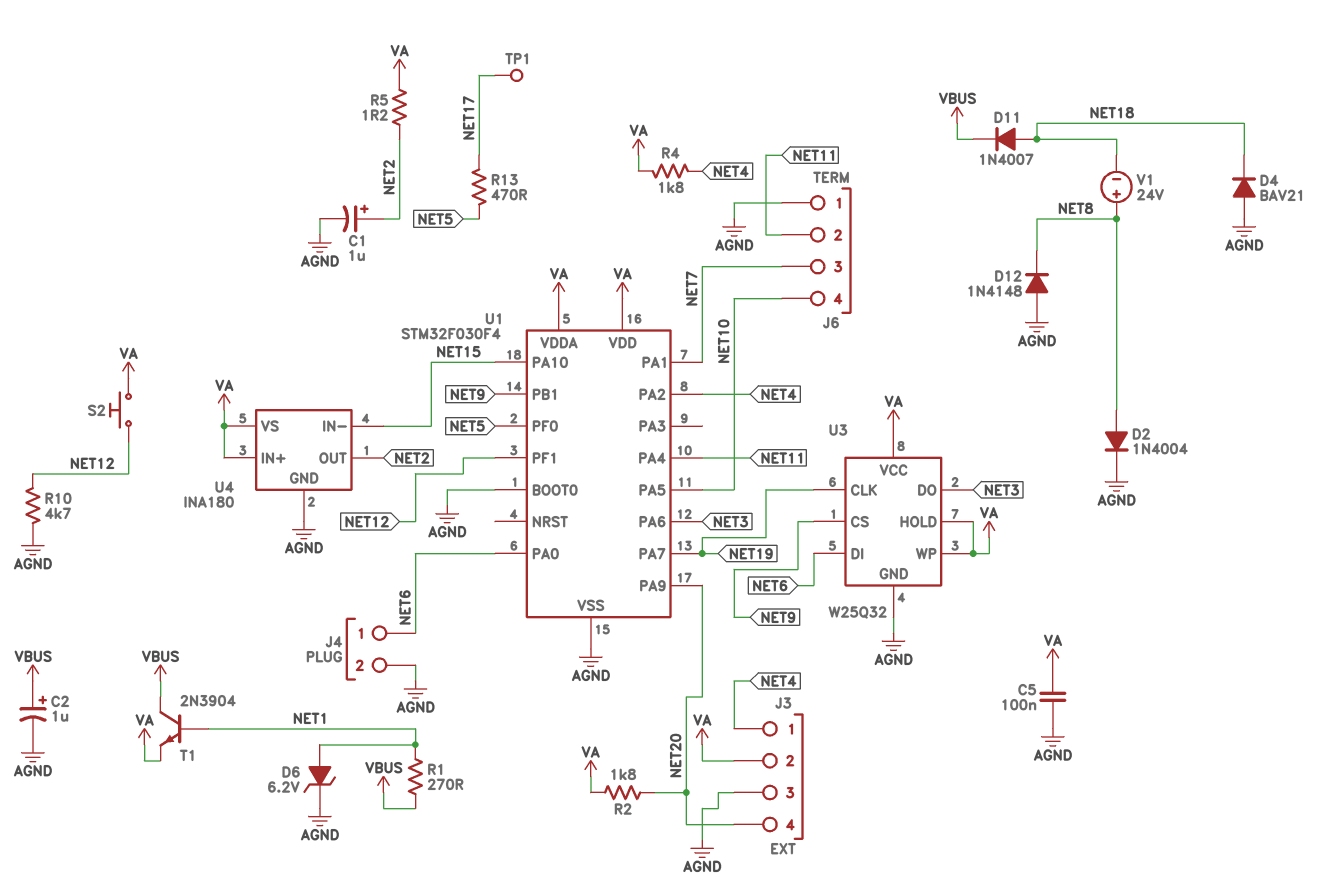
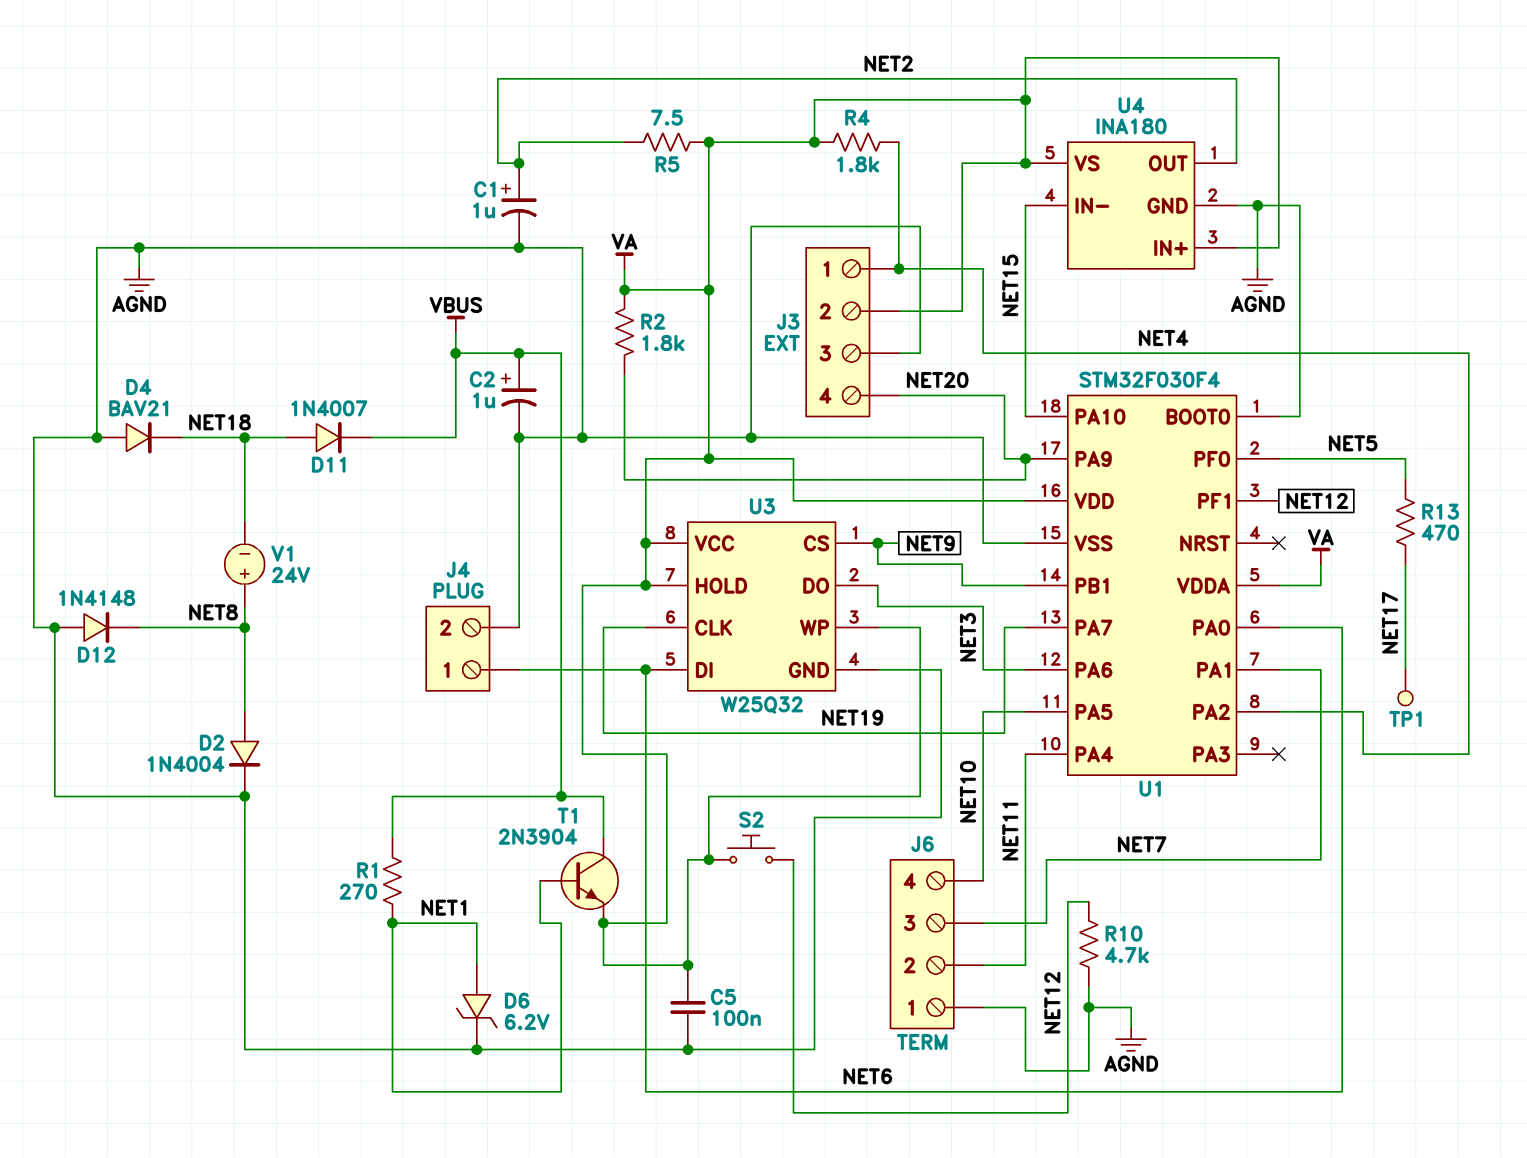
R5: 1.2 (NET2, VA) -> 7.5 (NET2, VA)

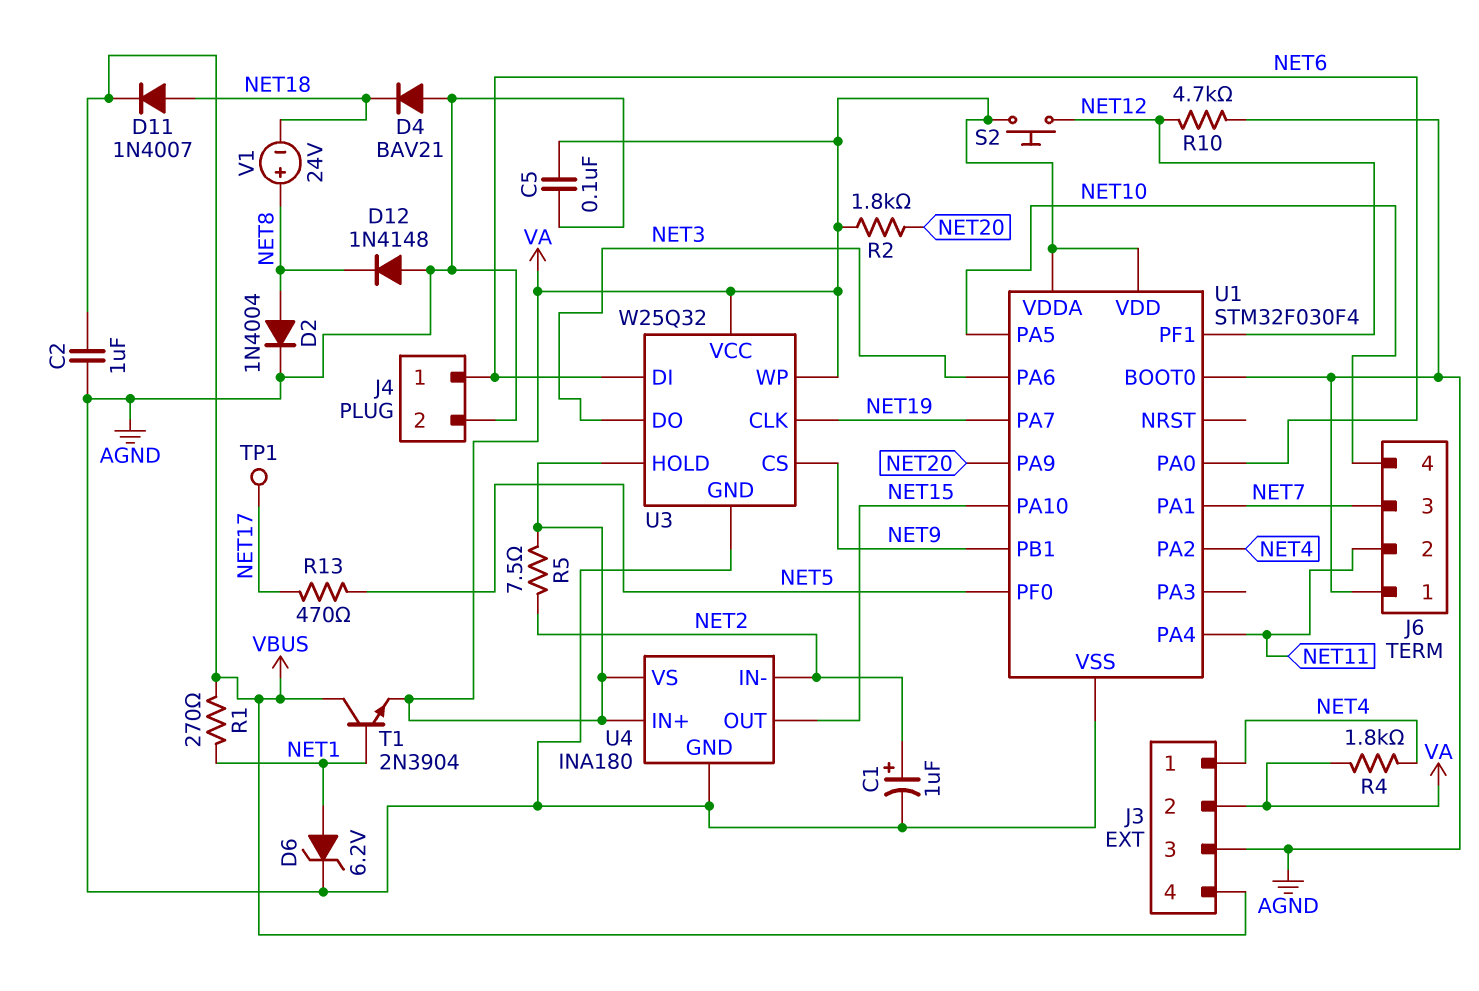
C2: 1uF (plus VBUS, minus AGND) -> 1uF (AGND, VBUS)
J3 pin 4: NET20 -> VBUS
U4 pin IN-: NET15 -> NET2
U4 pin OUT: NET2 -> NET15

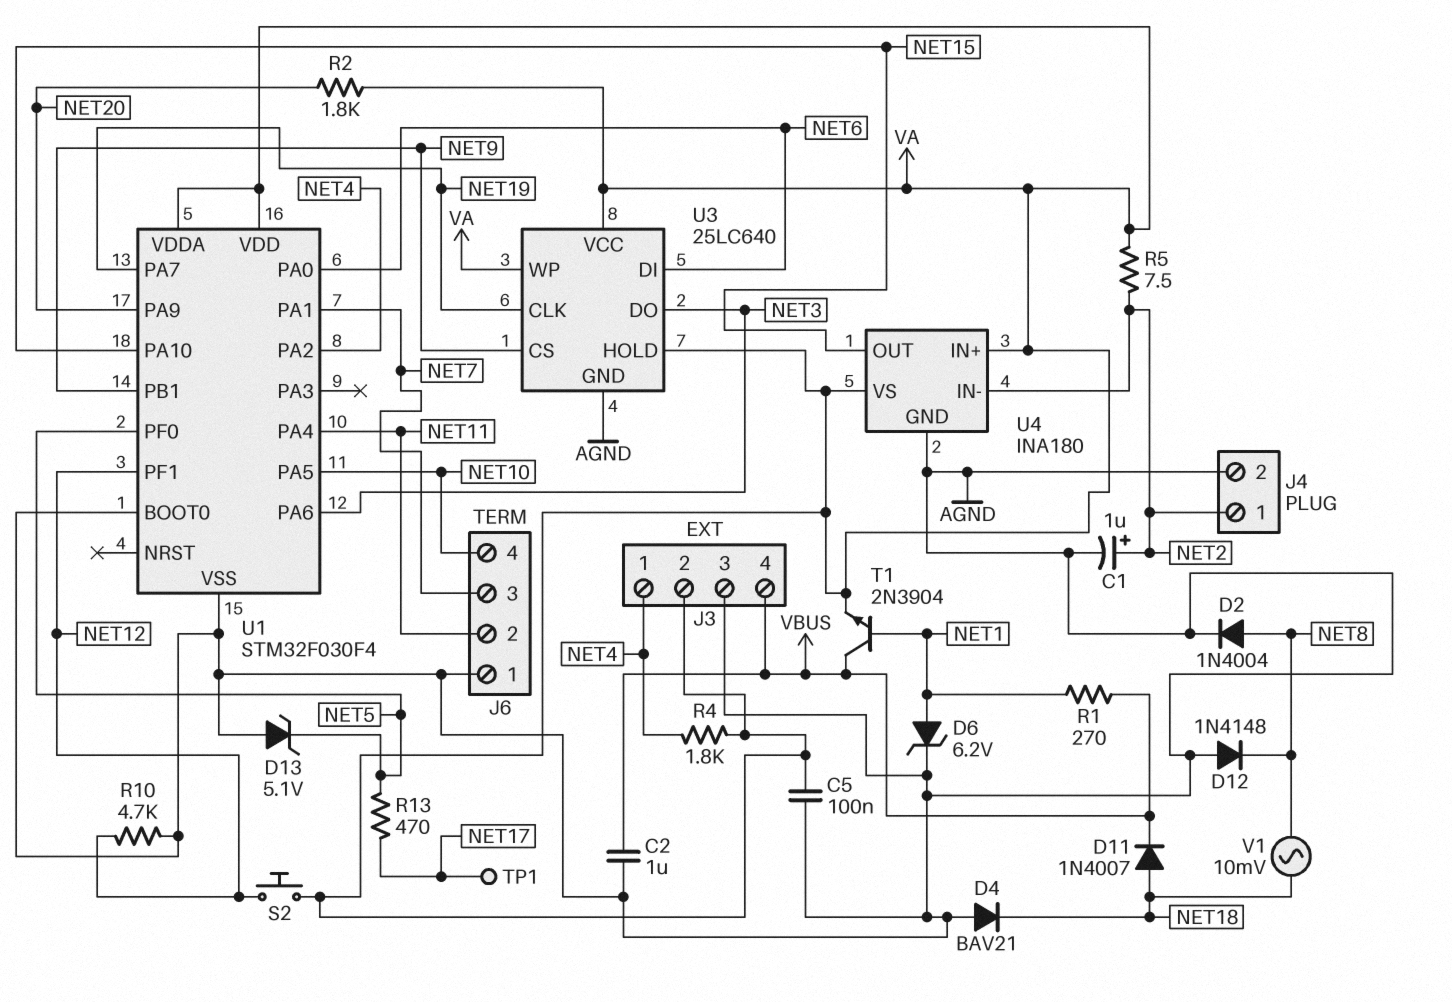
D13: none -> zener 5.1V (A AGND, K NET5)
J4 pin 1: NET6 -> NET2
U3: W25Q32 -> 25LC640
V1: 24V (plus NET8, minus NET18) -> AC 10mV (NET8, NET18)

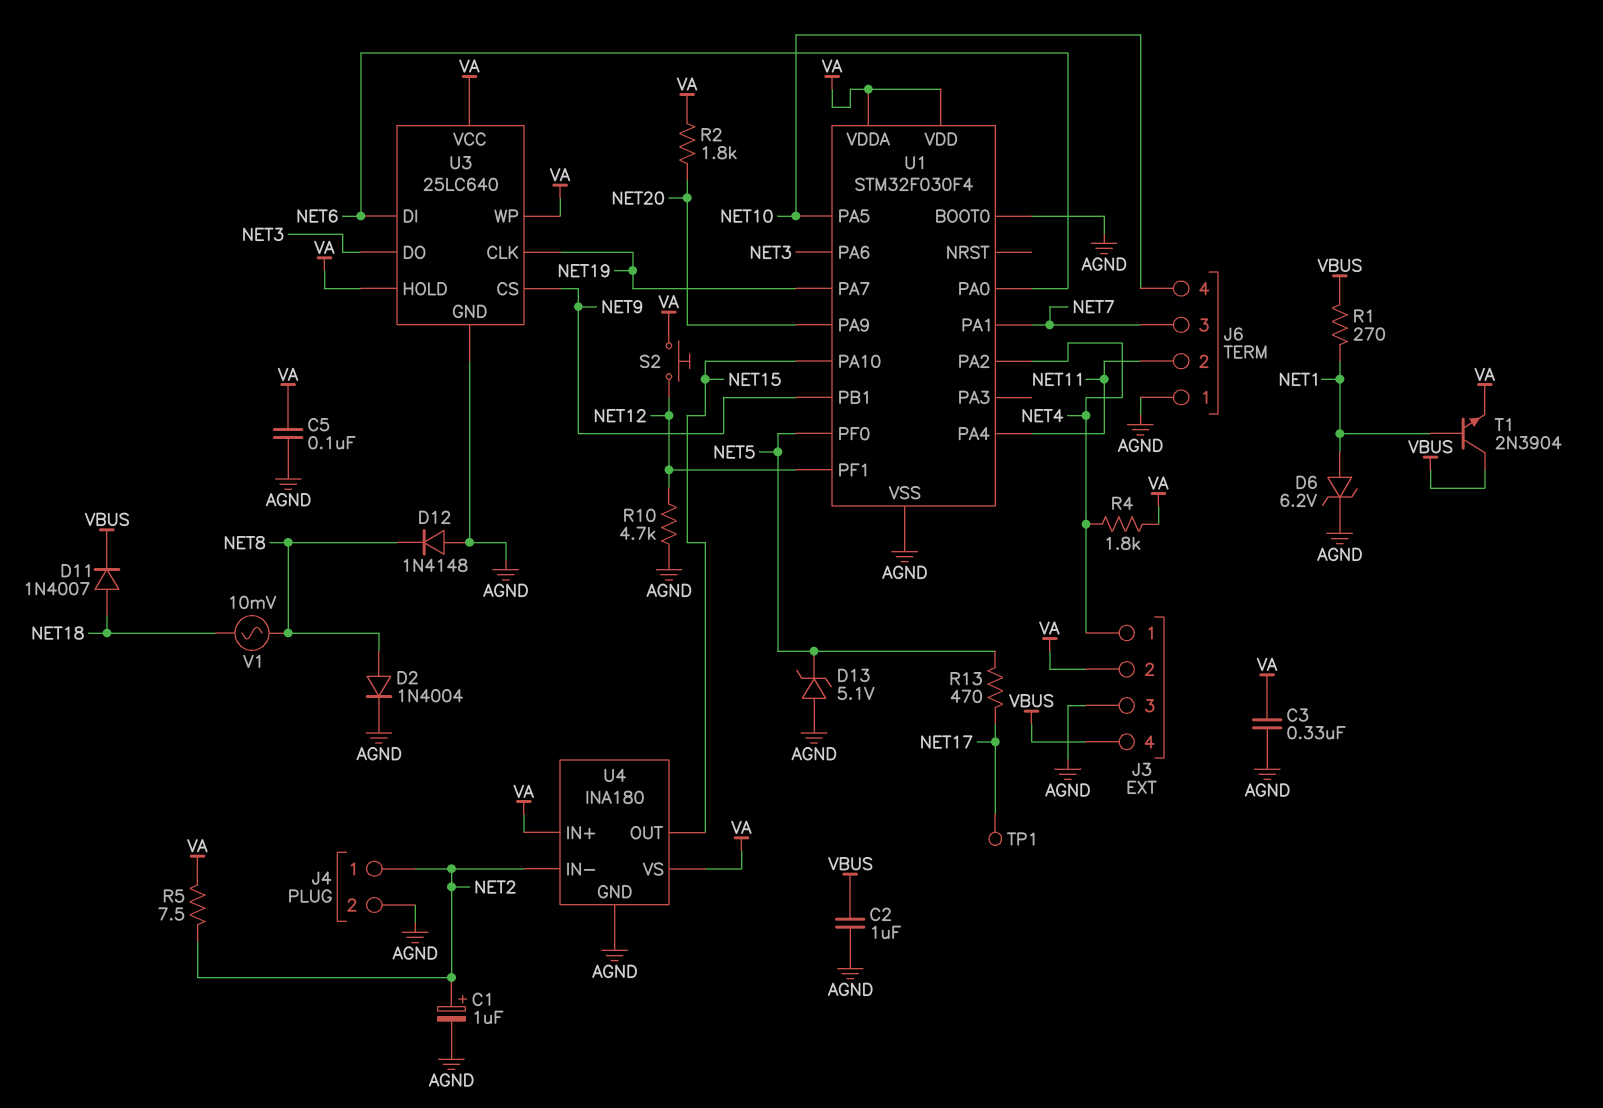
C3: none -> 330nF (AGND, VA)
D4: diode BAV21 (A AGND, K NET18) -> none

